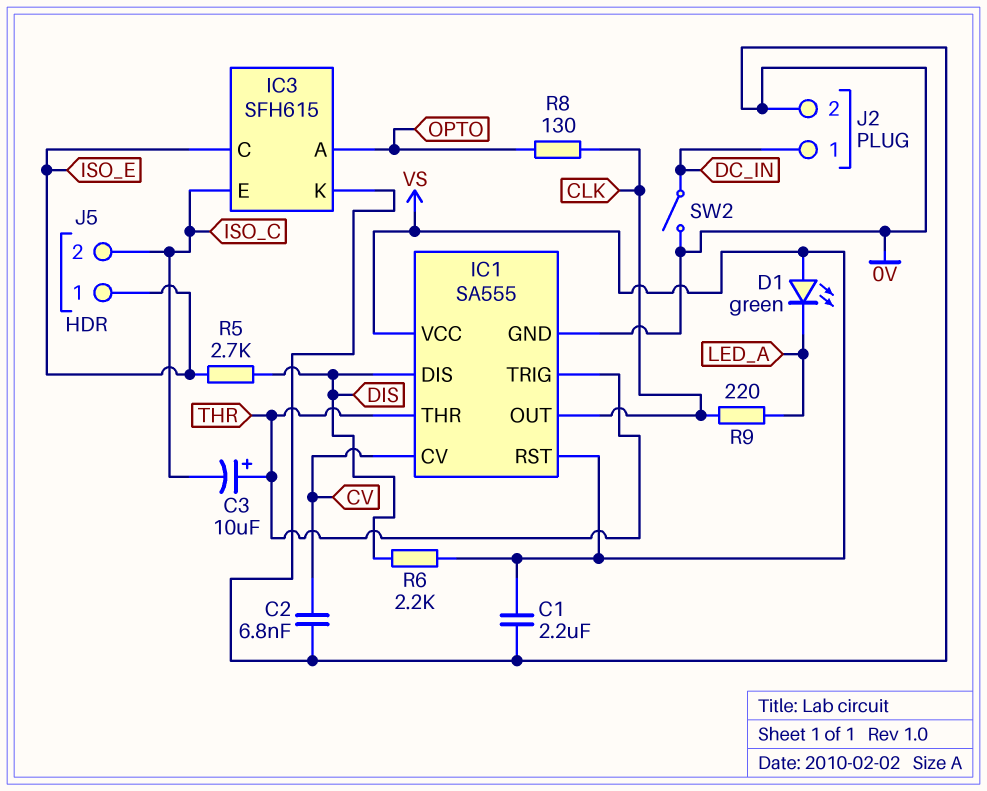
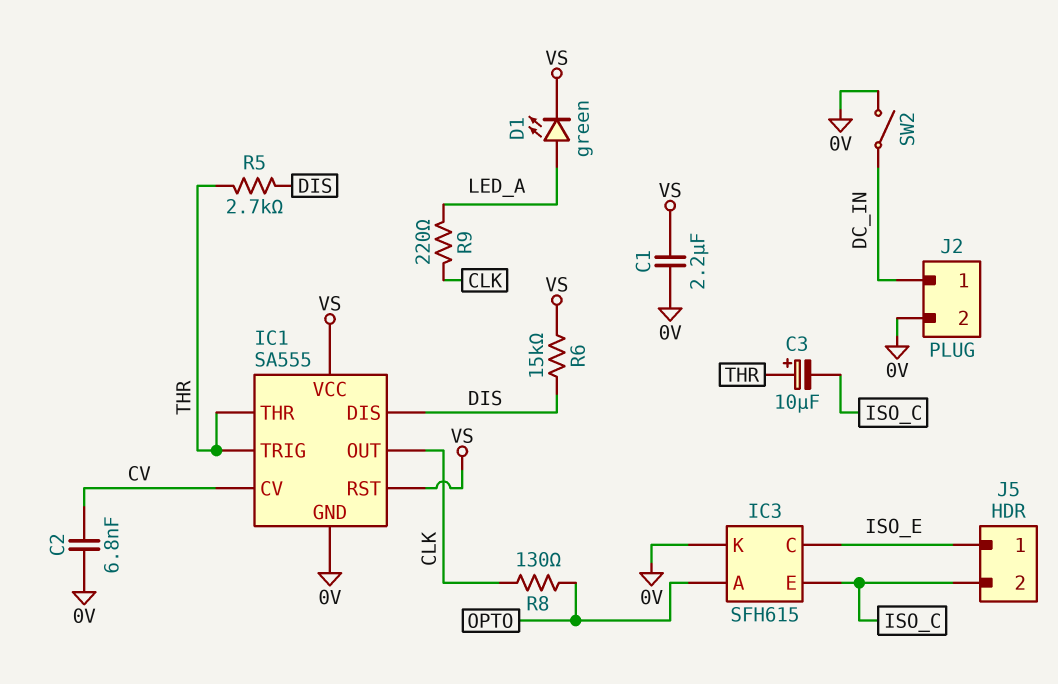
D1: LED green (A VS, K LED_A) -> LED green (A LED_A, K VS)
R5: 2.7k (DIS, ISO_E) -> 2.7k (DIS, THR)
R6: 2.2k (DIS, VS) -> 15k (DIS, VS)

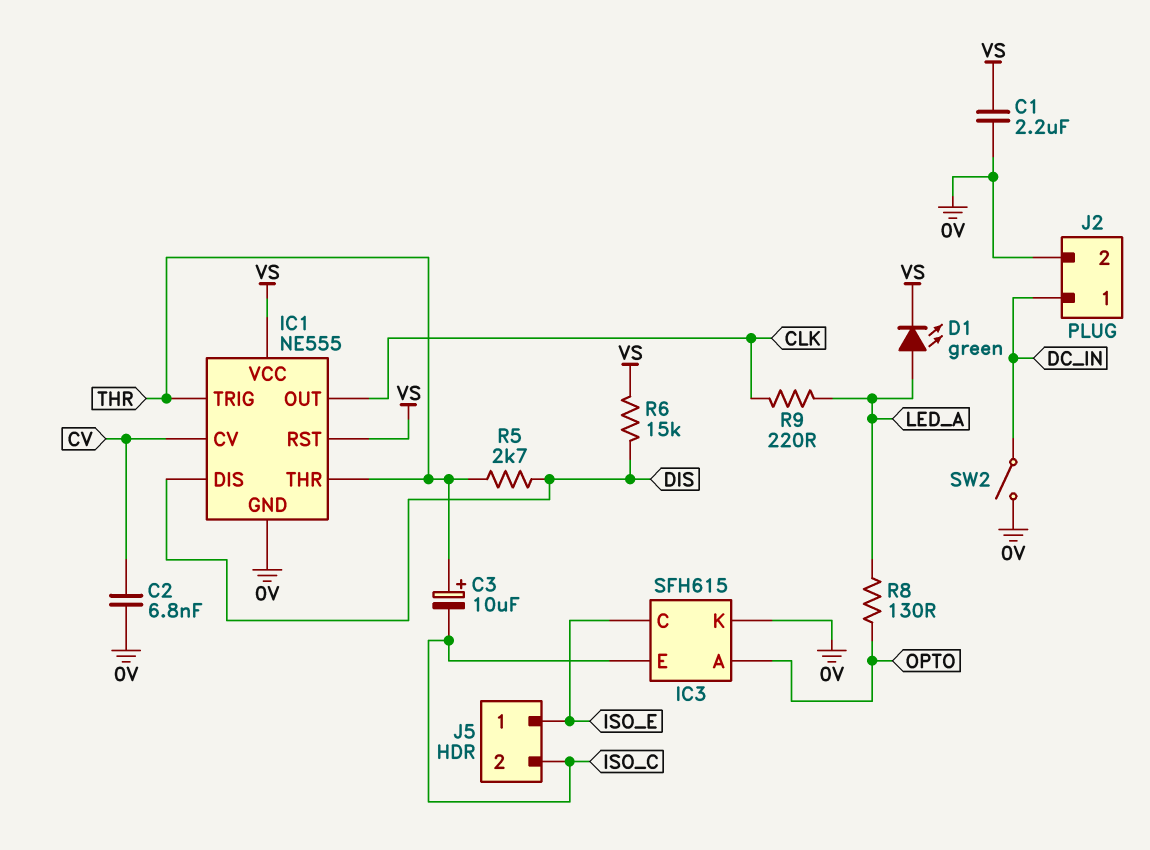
IC1: SA555 -> NE555
R8: 130 (CLK, OPTO) -> 130 (LED_A, OPTO)

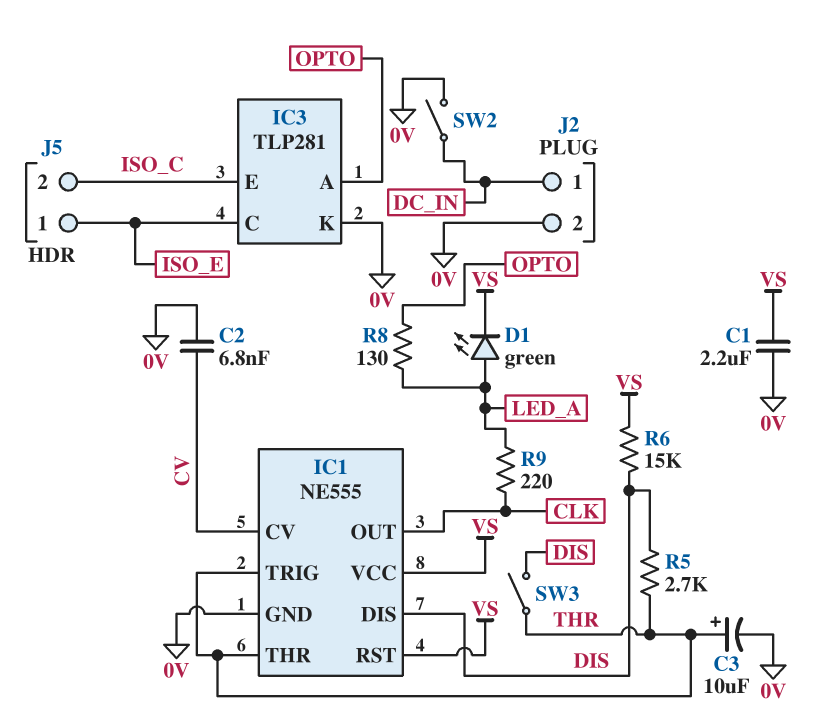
C3: 10uF (plus THR, minus ISO_C) -> 10uF (plus THR, minus 0V)
IC3: SFH615 -> TLP281
SW3: none -> switch (DIS, THR)

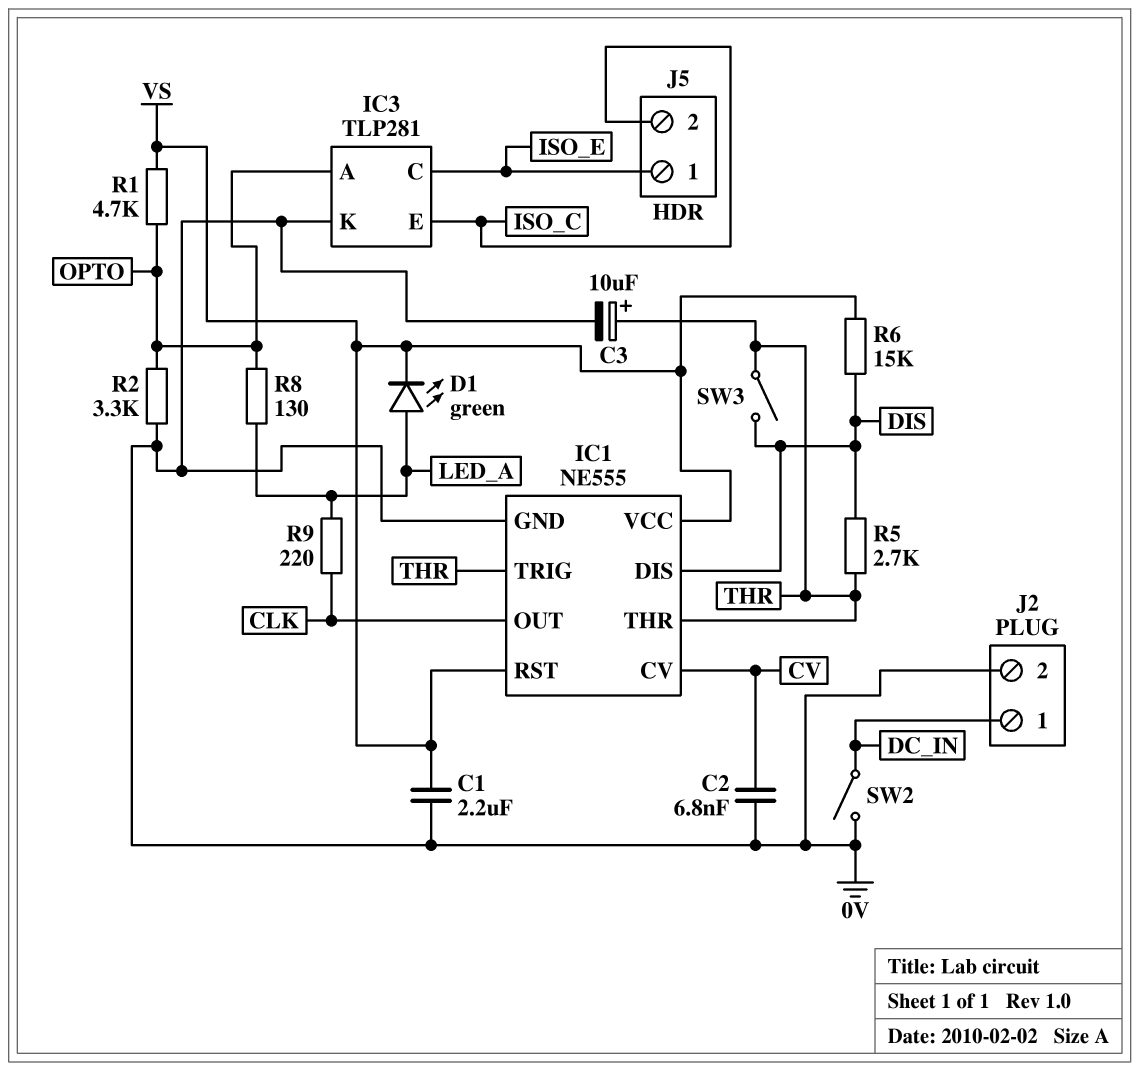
R1: none -> 4.7k (OPTO, VS)
R2: none -> 3.3k (0V, OPTO)

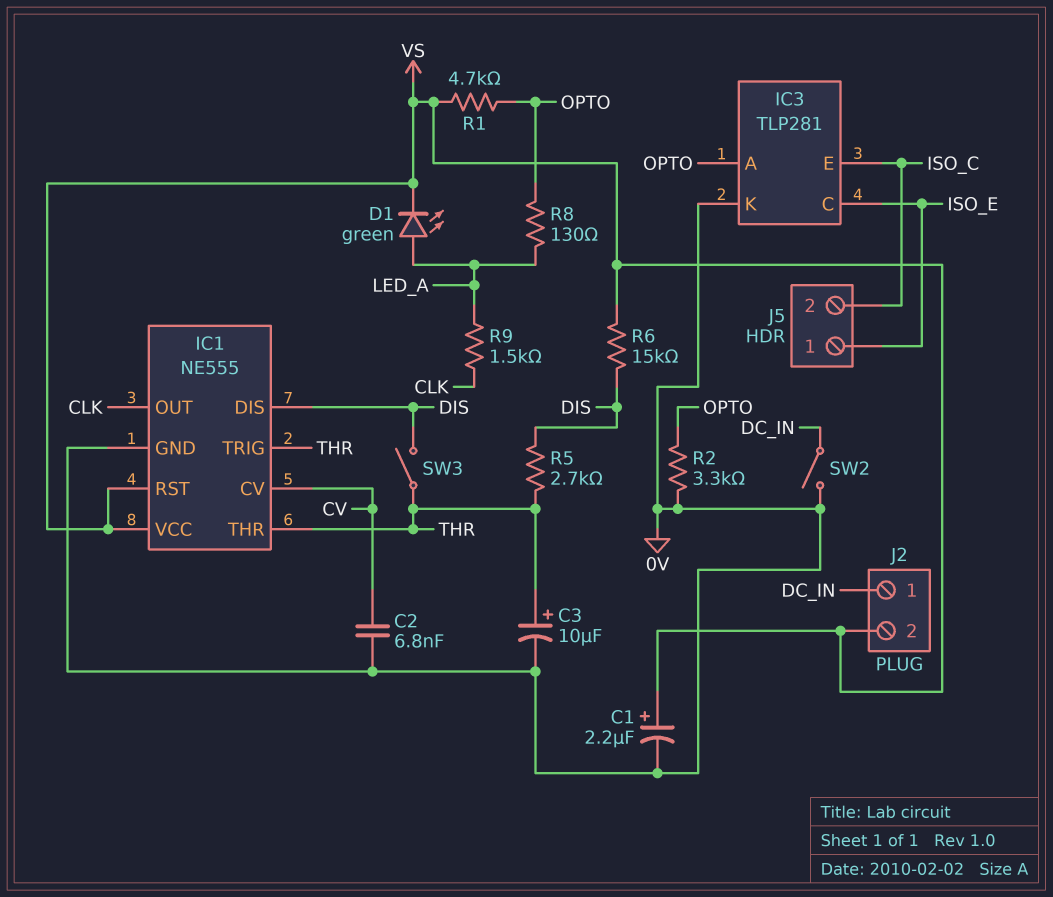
C1: 2.2uF (0V, VS) -> 2.2uF (plus VS, minus 0V)
J2 pin 2: 0V -> VS
R9: 220 (CLK, LED_A) -> 1.5k (CLK, LED_A)

